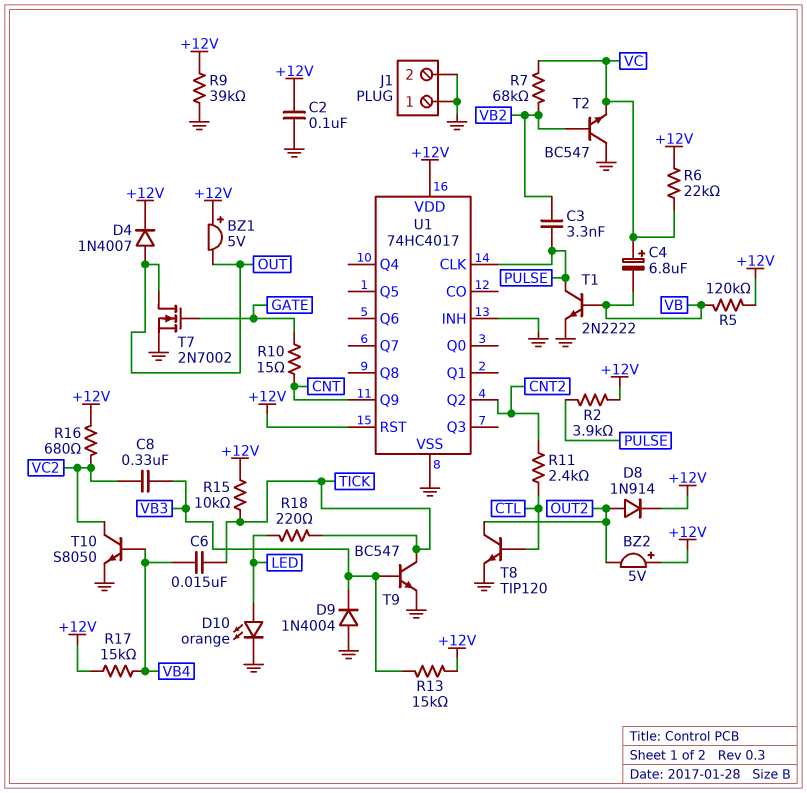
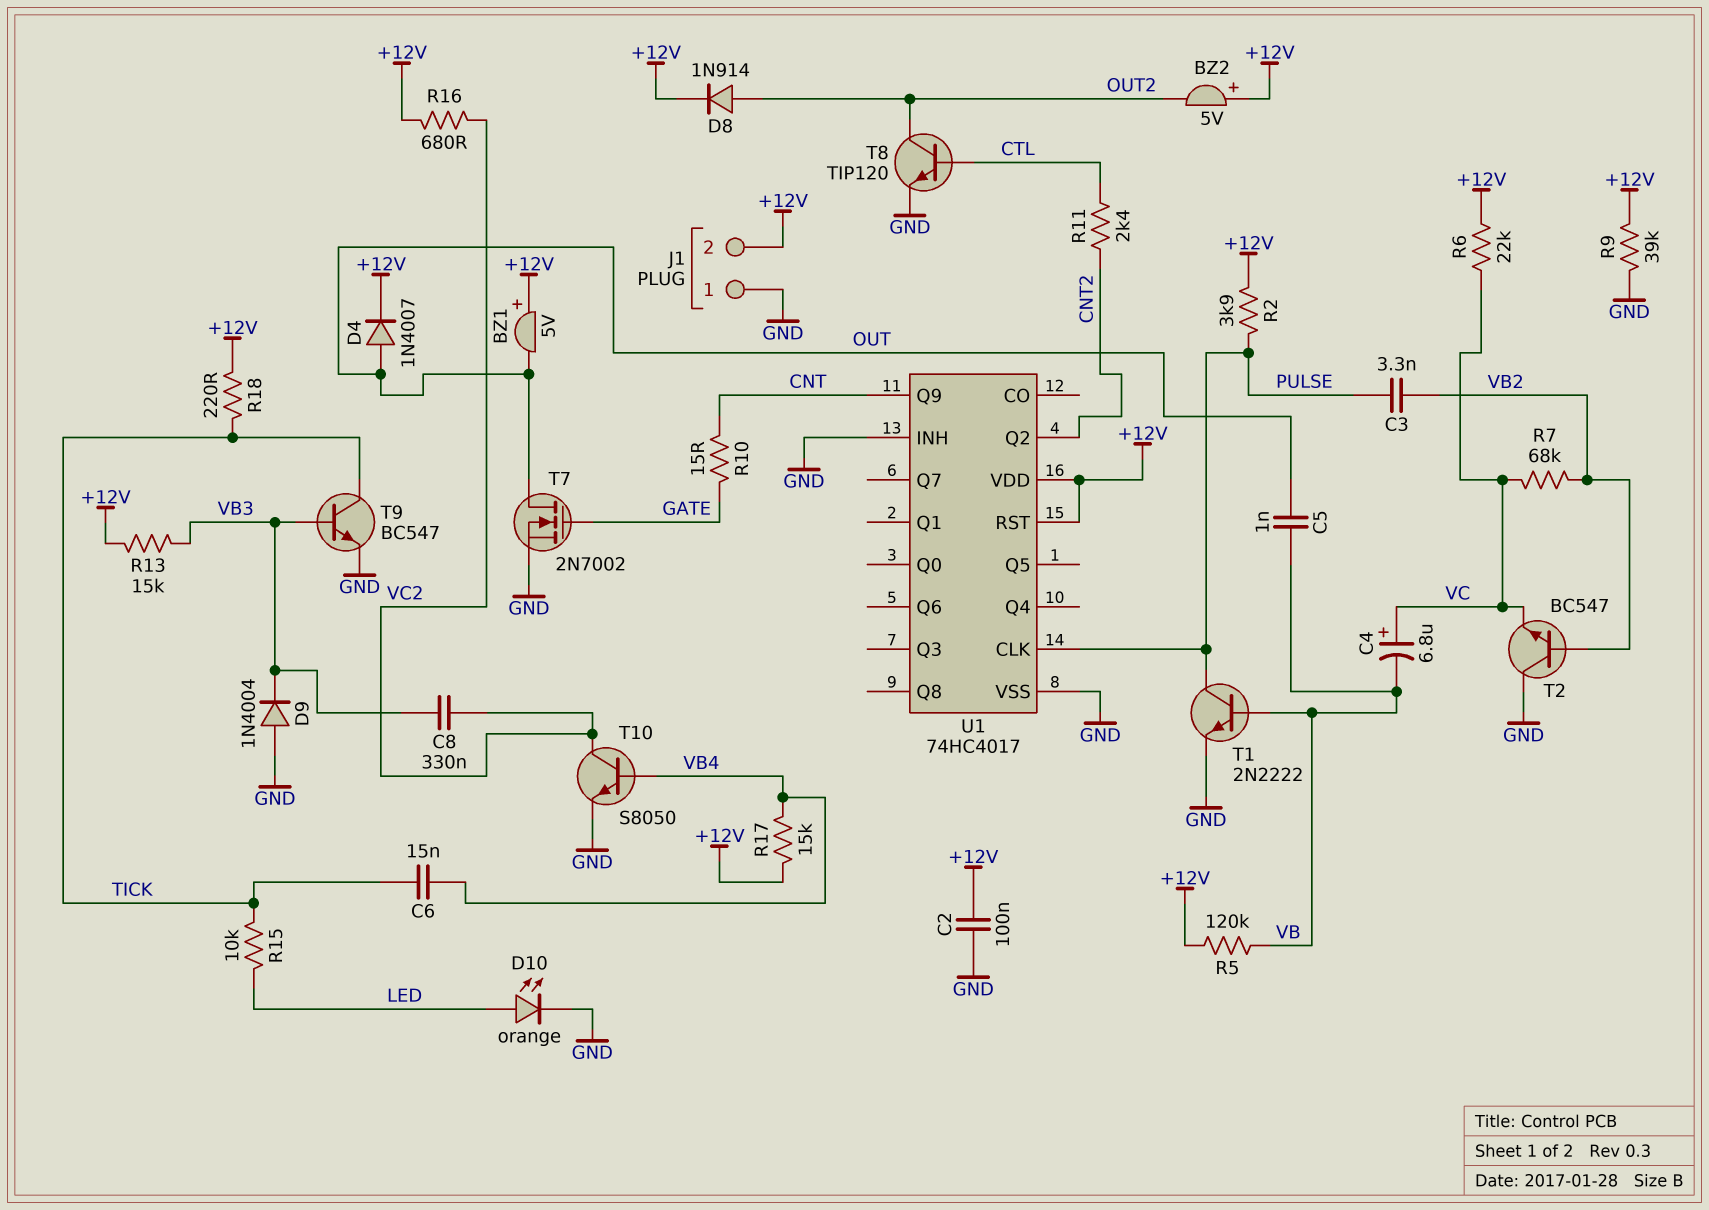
C5: none -> 1nF (OUT, VB)
J1 pin 2: GND -> +12V
R15: 10k (+12V, TICK) -> 10k (LED, TICK)
R18: 220 (LED, TICK) -> 220 (+12V, TICK)

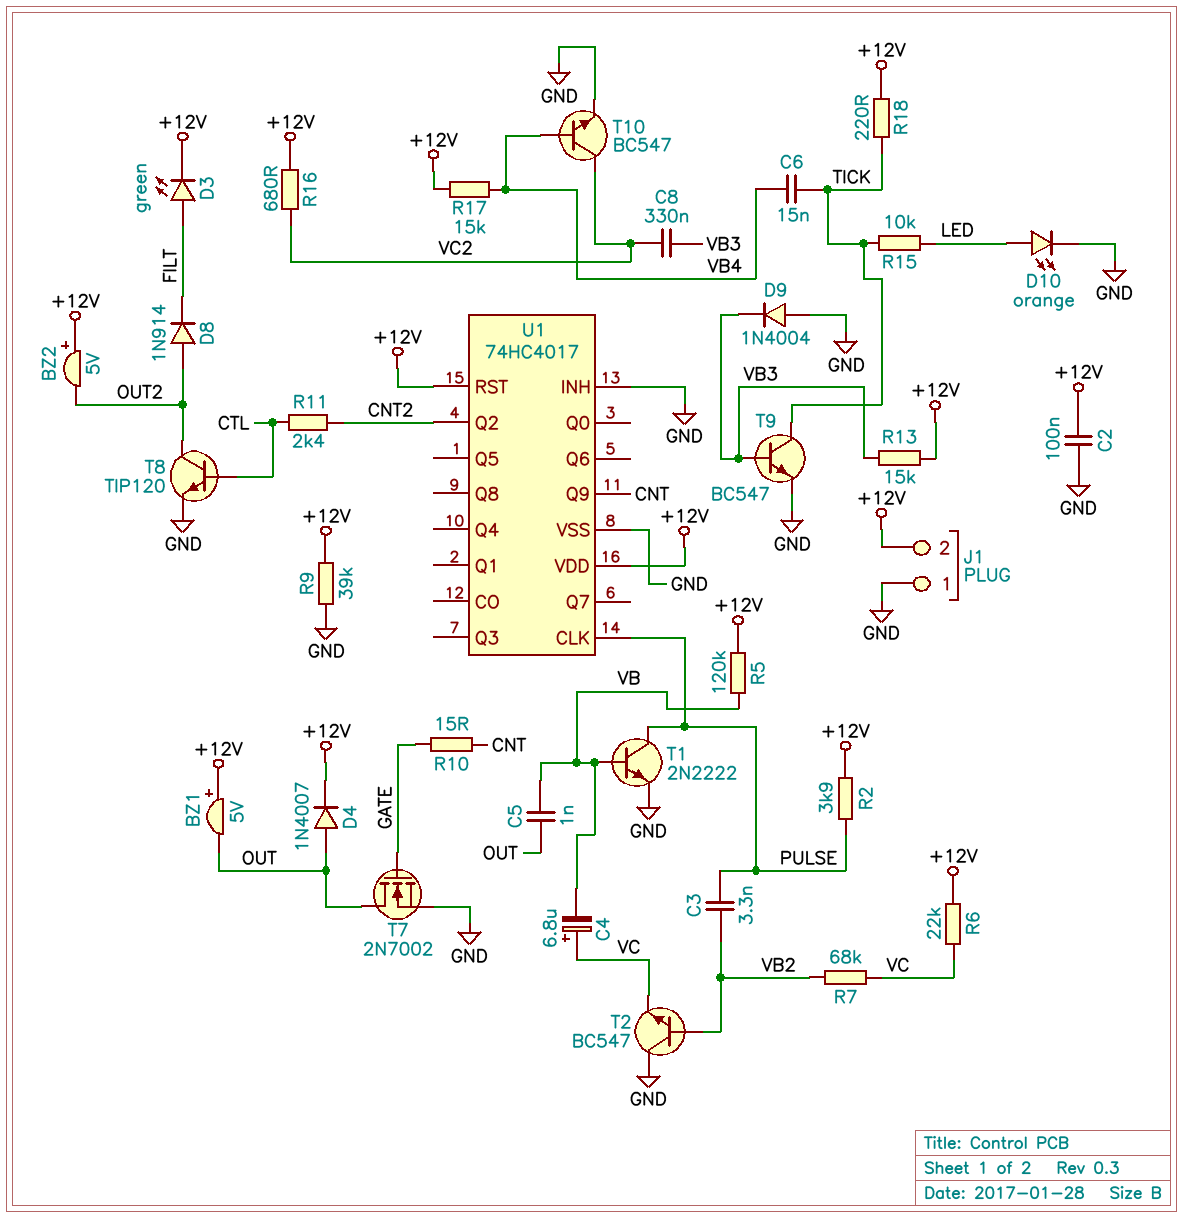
D3: none -> LED green (A FILT, K +12V)
D8: diode 1N914 (A OUT2, K +12V) -> diode 1N914 (A OUT2, K FILT)
T10: NPN S8050 (B VB4, C VC2, E GND) -> NPN BC547 (B VB4, C VC2, E GND)

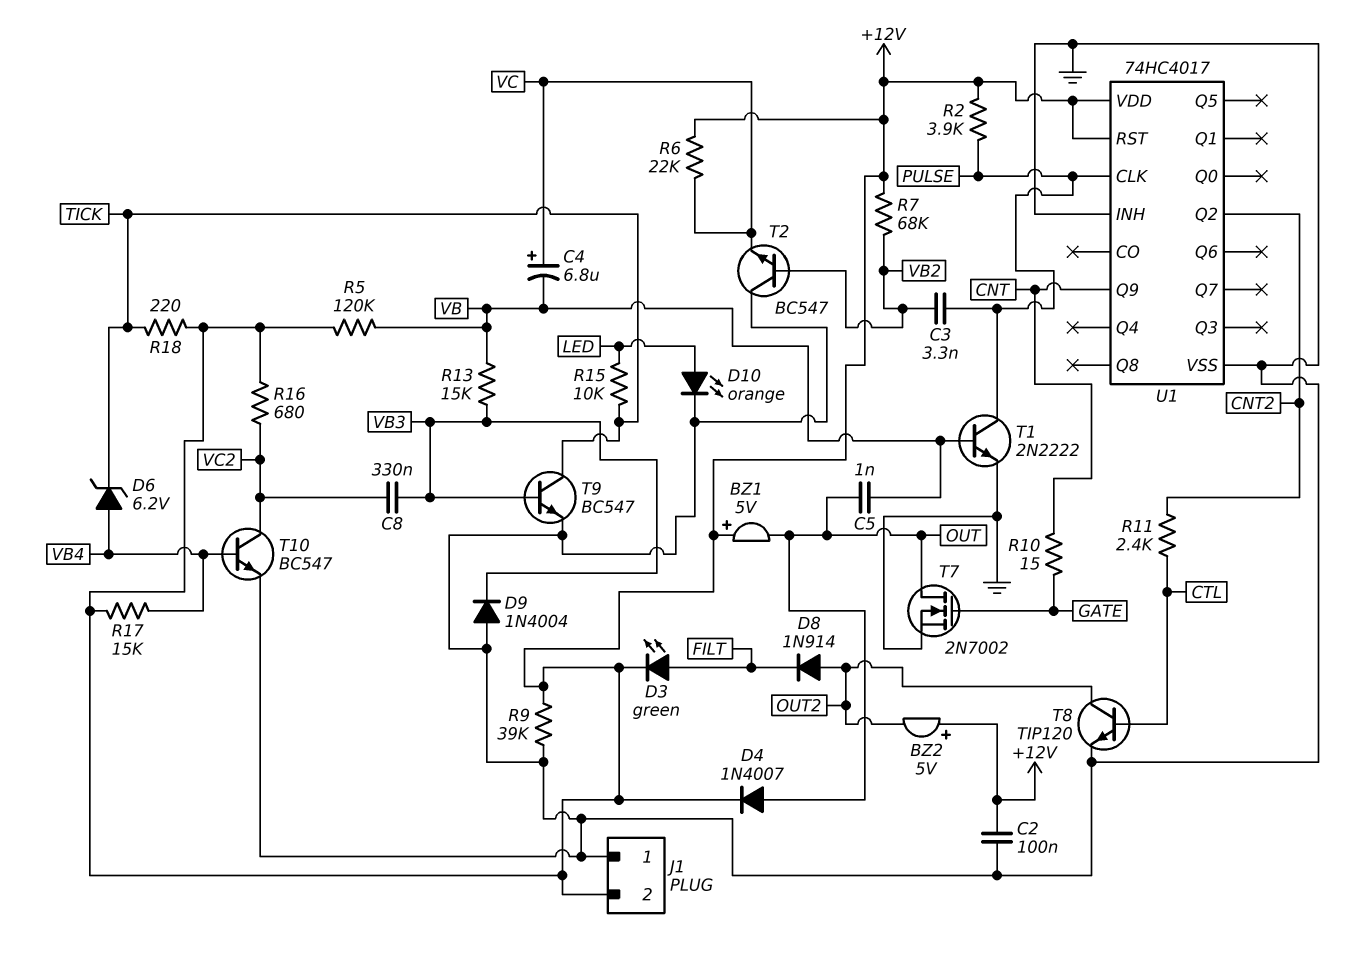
C6: 15nF (TICK, VB4) -> none
D6: none -> zener 6.2V (A VB4, K TICK)
R7: 68k (VB2, VC) -> 68k (+12V, VB2)
R13: 15k (+12V, VB3) -> 15k (VB, VB3)

